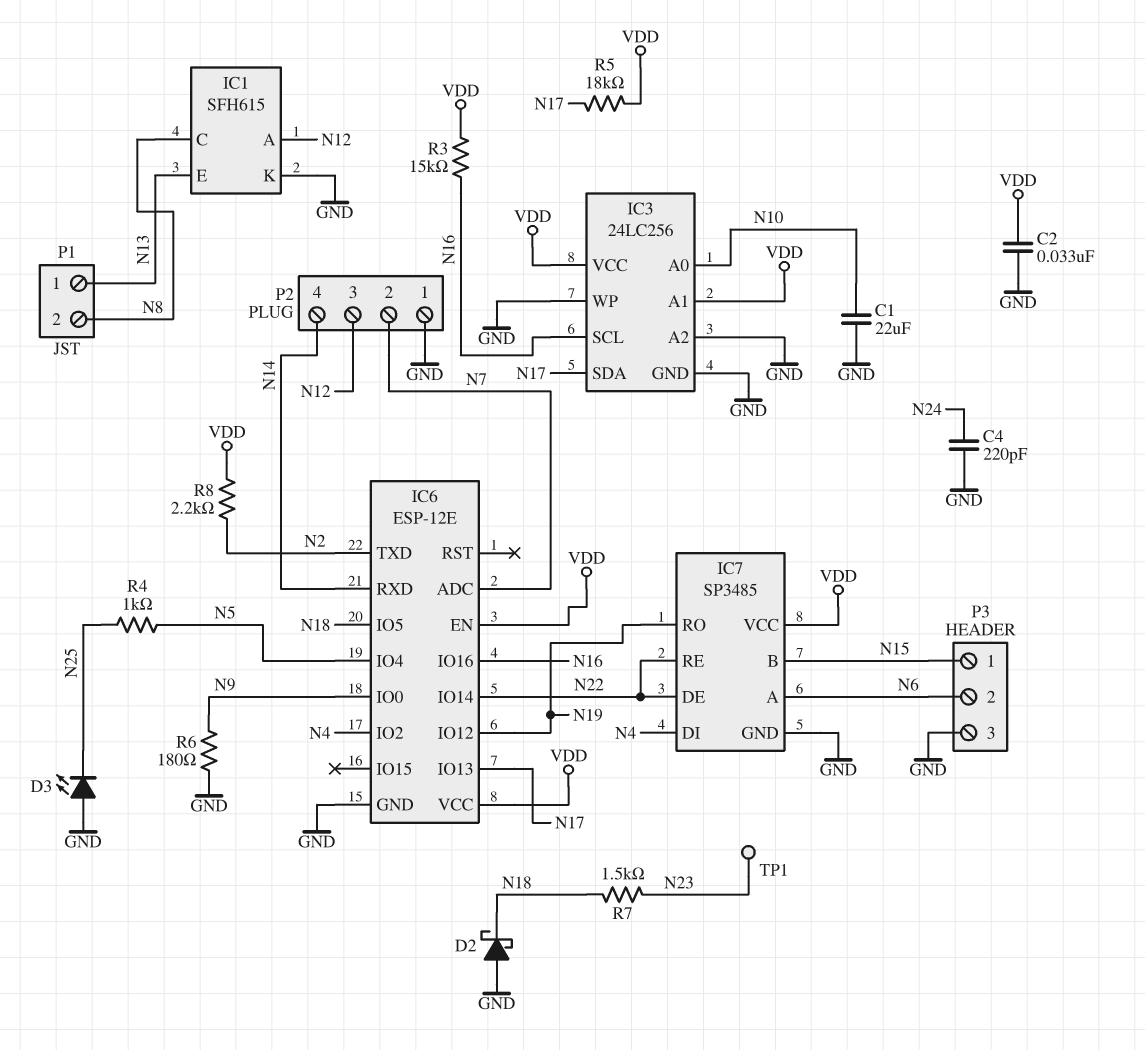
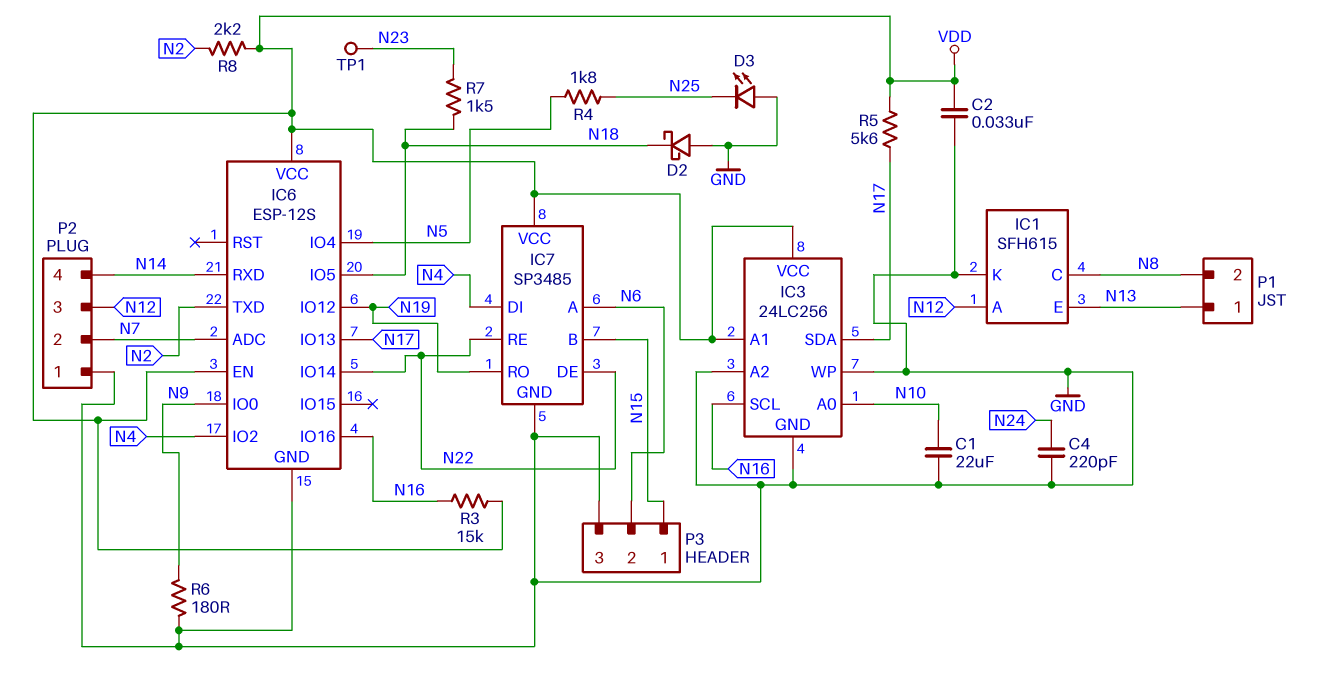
IC6: ESP-12E -> ESP-12S
R4: 1k (N5, N25) -> 1.8k (N5, N25)
R5: 18k (N17, VDD) -> 5.6k (N17, VDD)

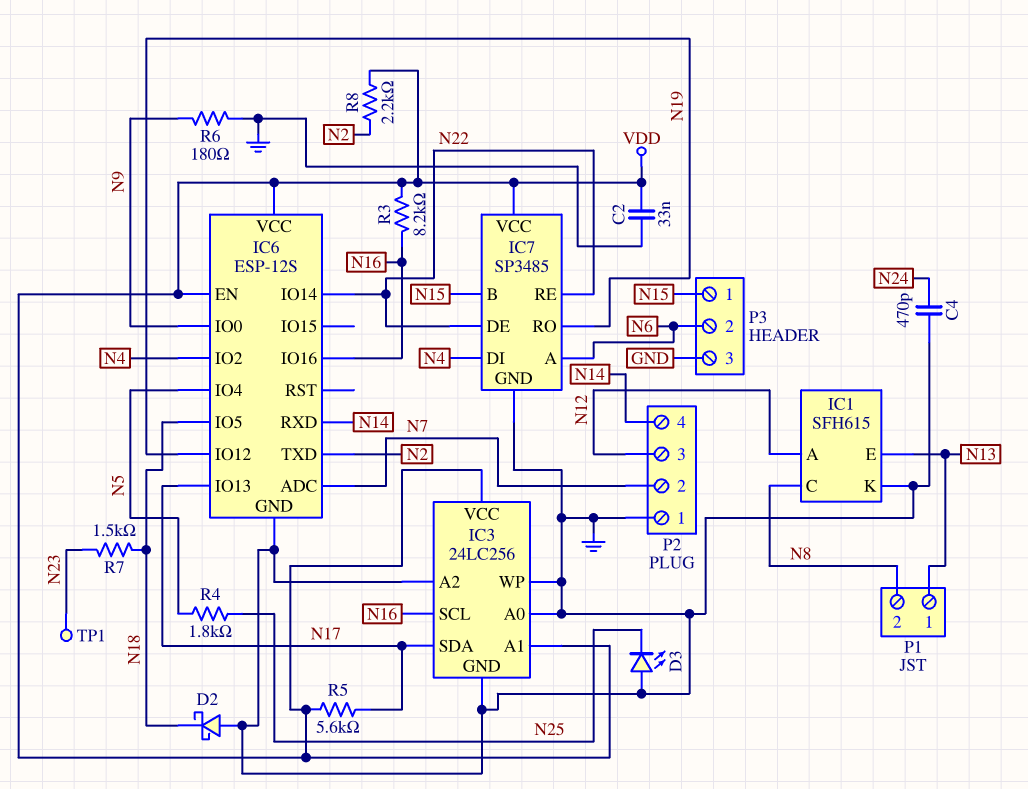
C1: 22uF (GND, N10) -> none
C4: 220pF (GND, N24) -> 470pF (GND, N24)
IC3 pin A0: N10 -> GND
R3: 15k (N16, VDD) -> 8.2k (N16, VDD)

